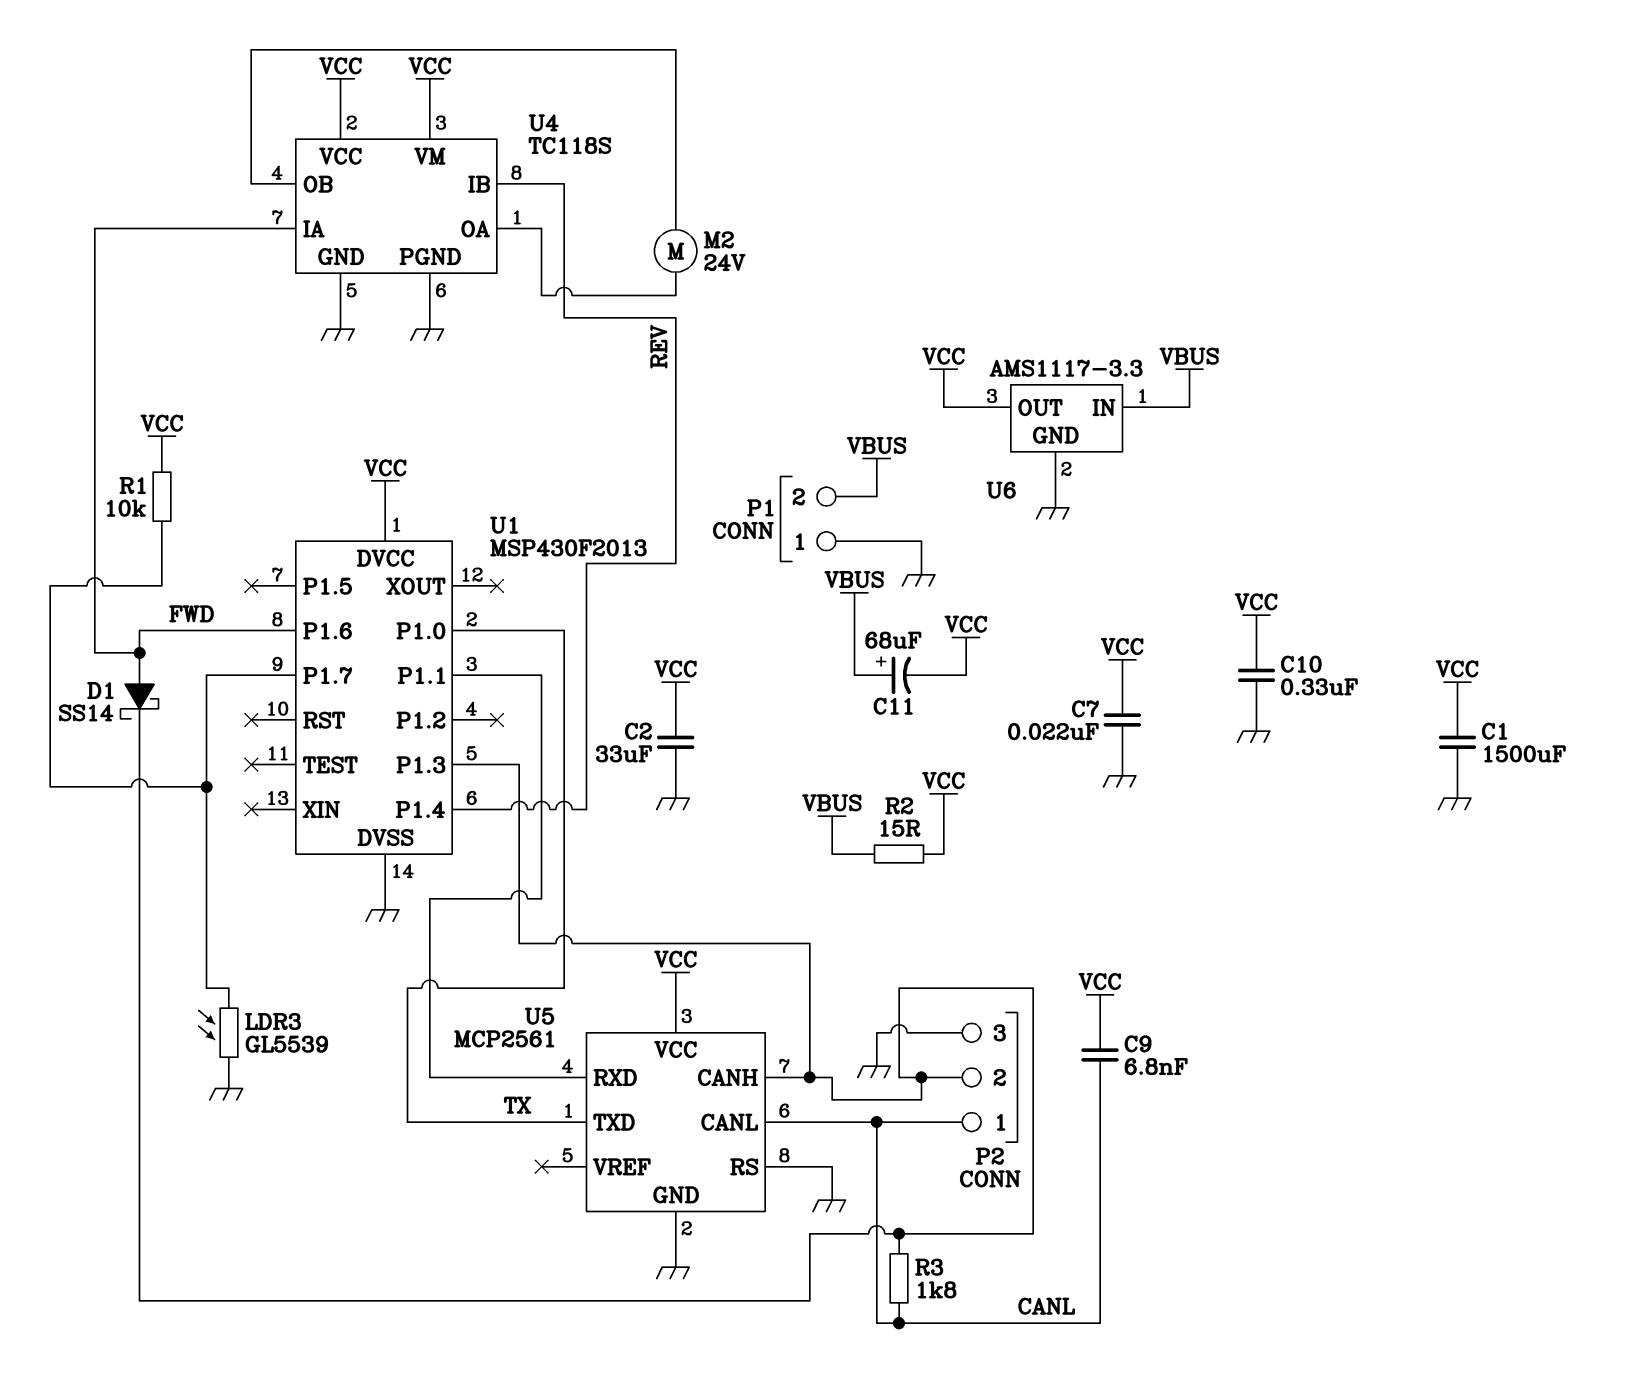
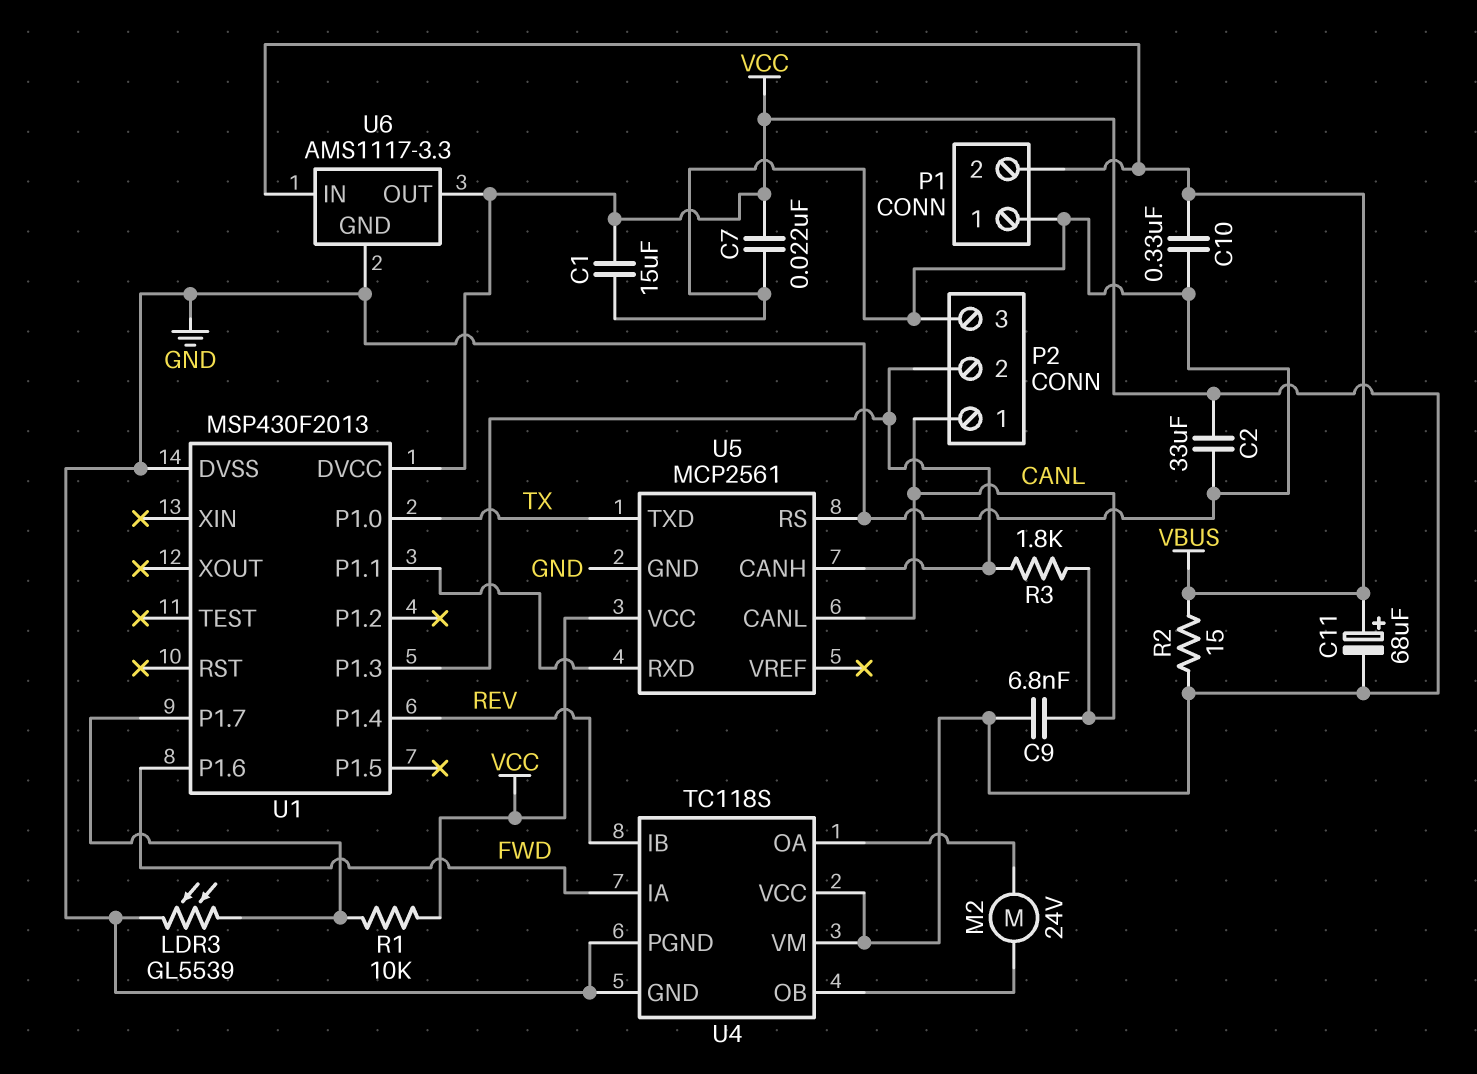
C1: 1500uF (GND, VCC) -> 15uF (GND, VCC)
C10: 330nF (GND, VCC) -> 330nF (GND, VBUS)
D1: schottky SS14 (A FWD, K P2/2) -> none

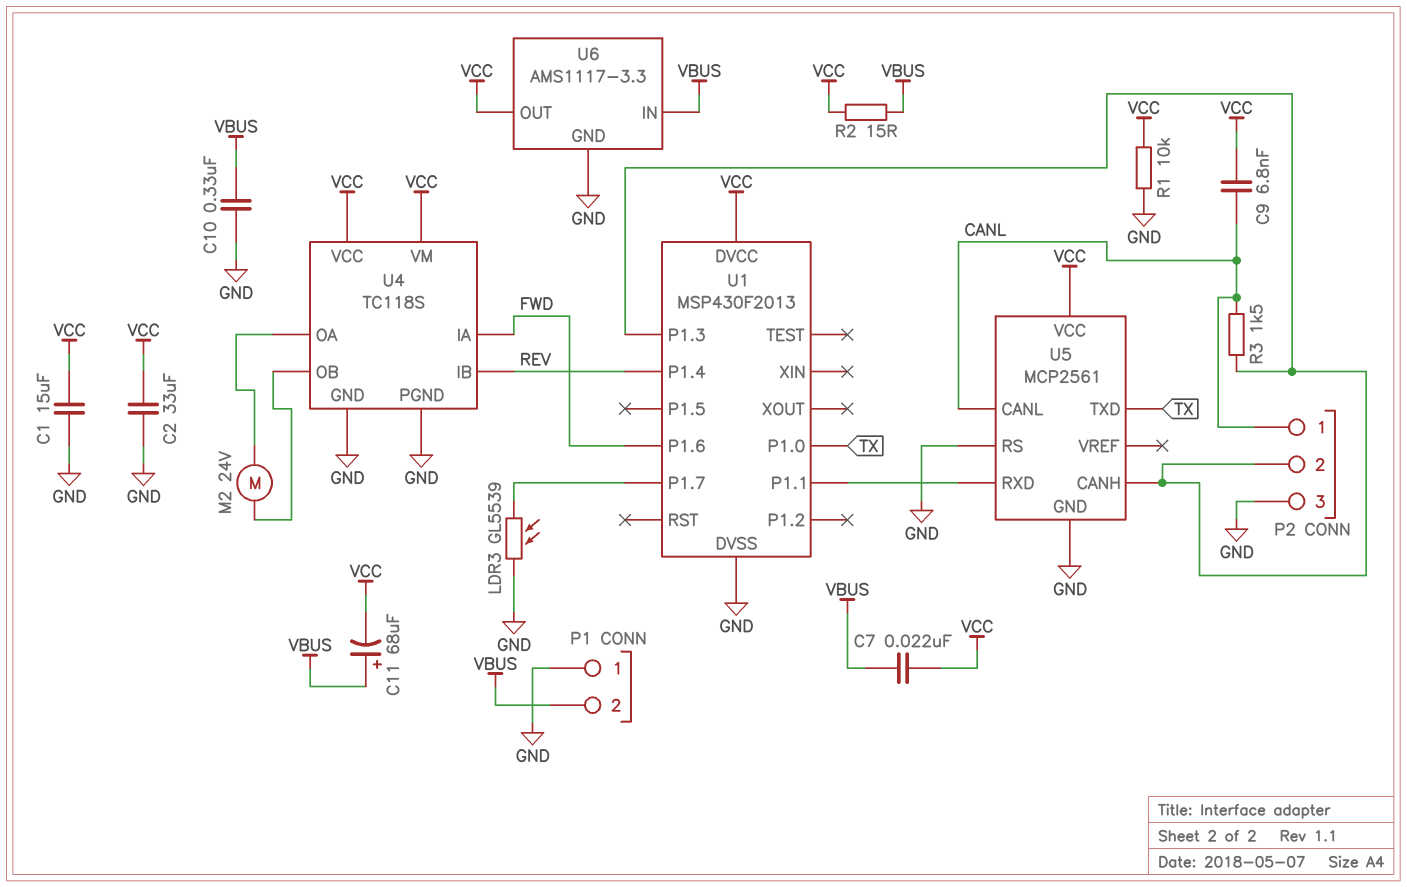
C7: 22nF (GND, VCC) -> 22nF (VBUS, VCC)
R1: 10k (U1/P1.7, VCC) -> 10k (GND, VCC)
R3: 1.8k (CANL, P2/2) -> 1.5k (CANL, P2/2)

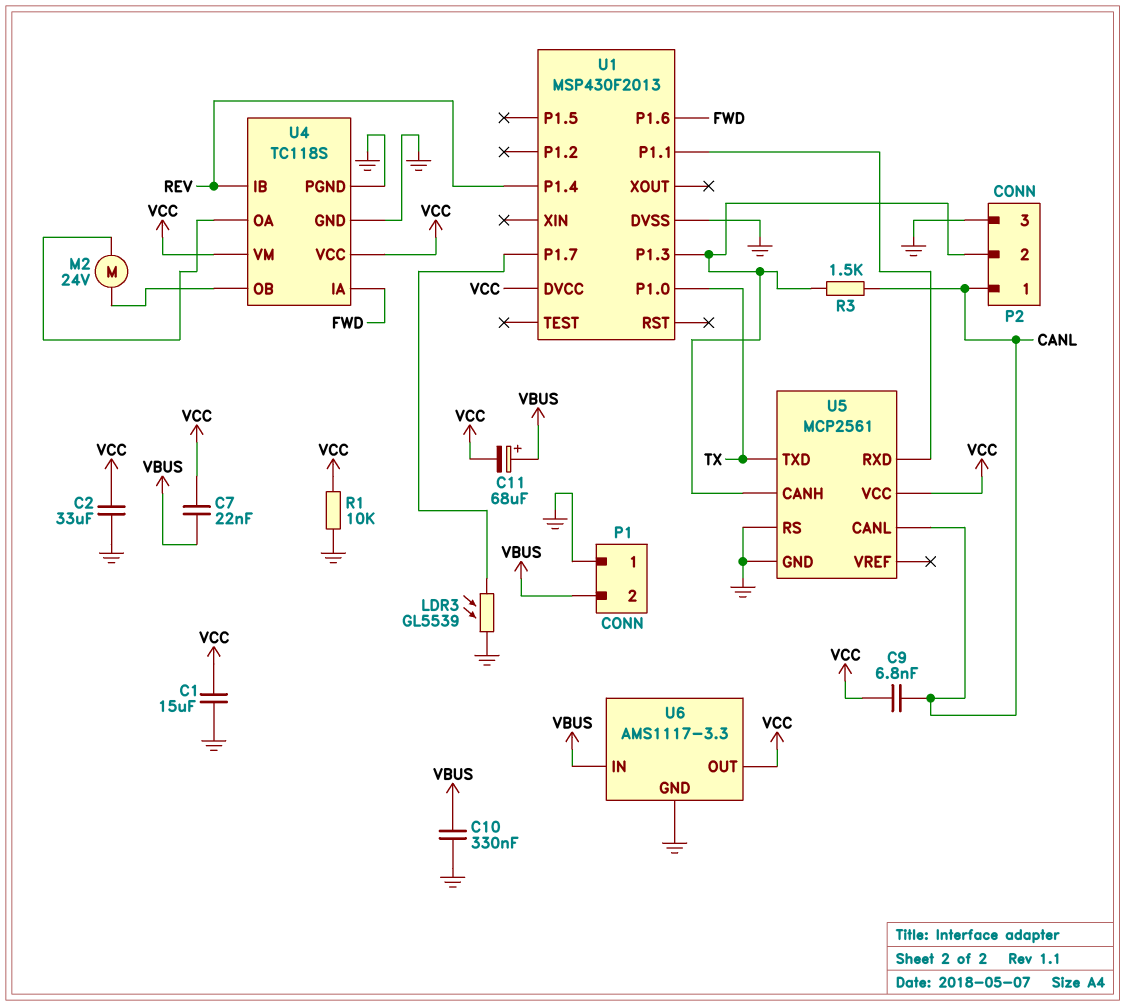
R2: 15 (VBUS, VCC) -> none

